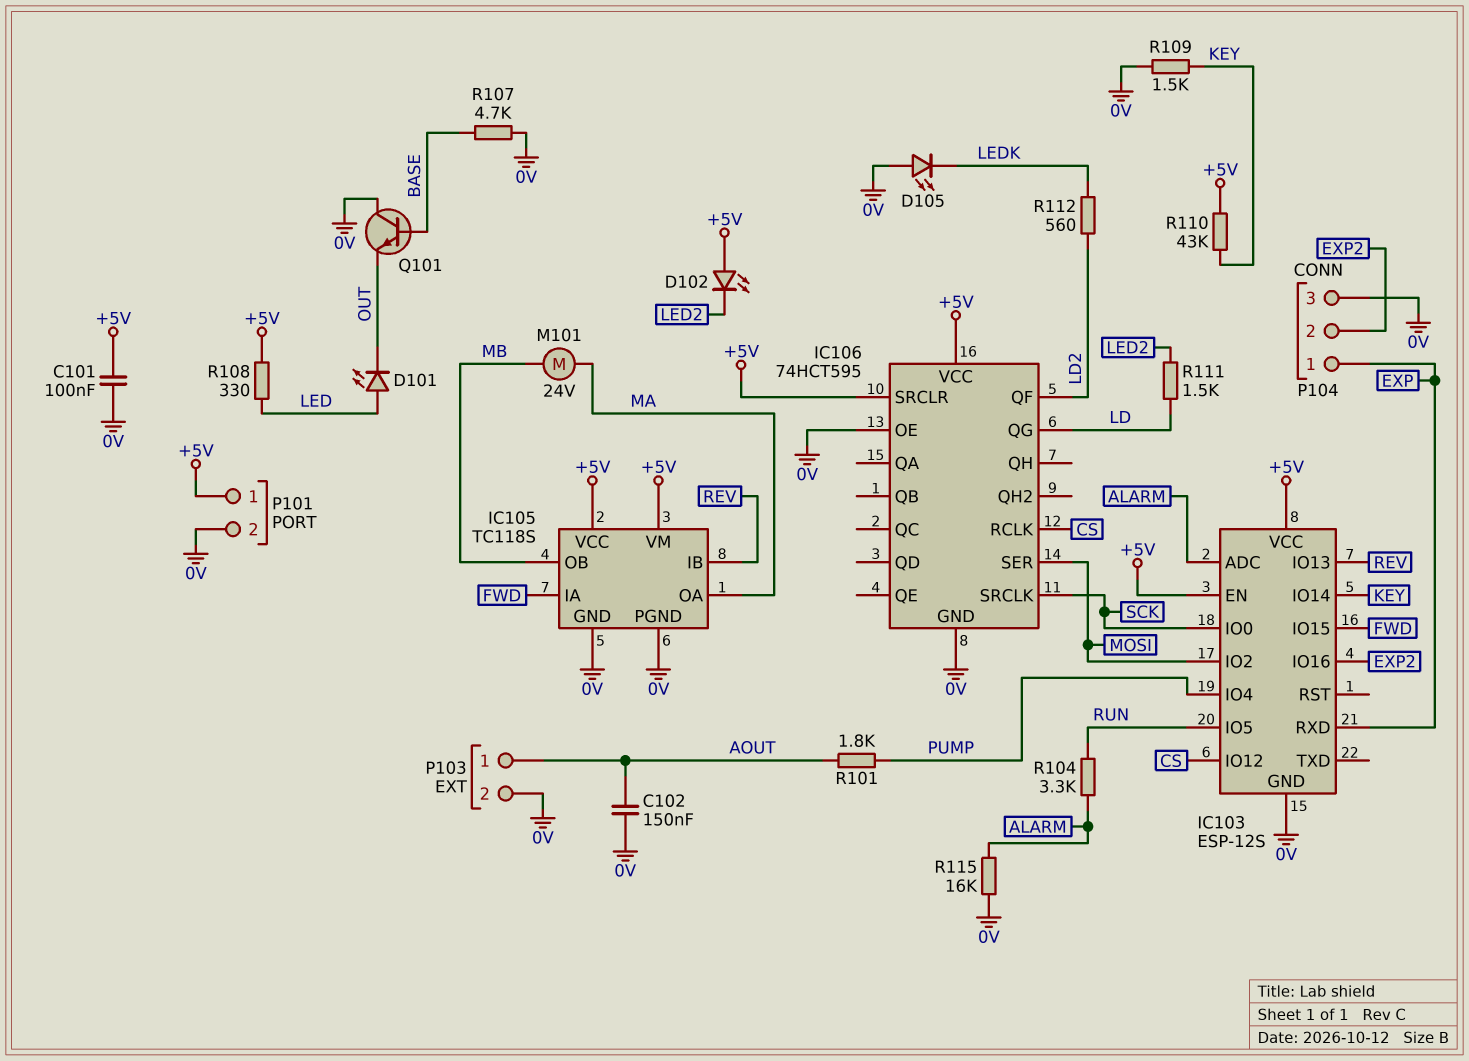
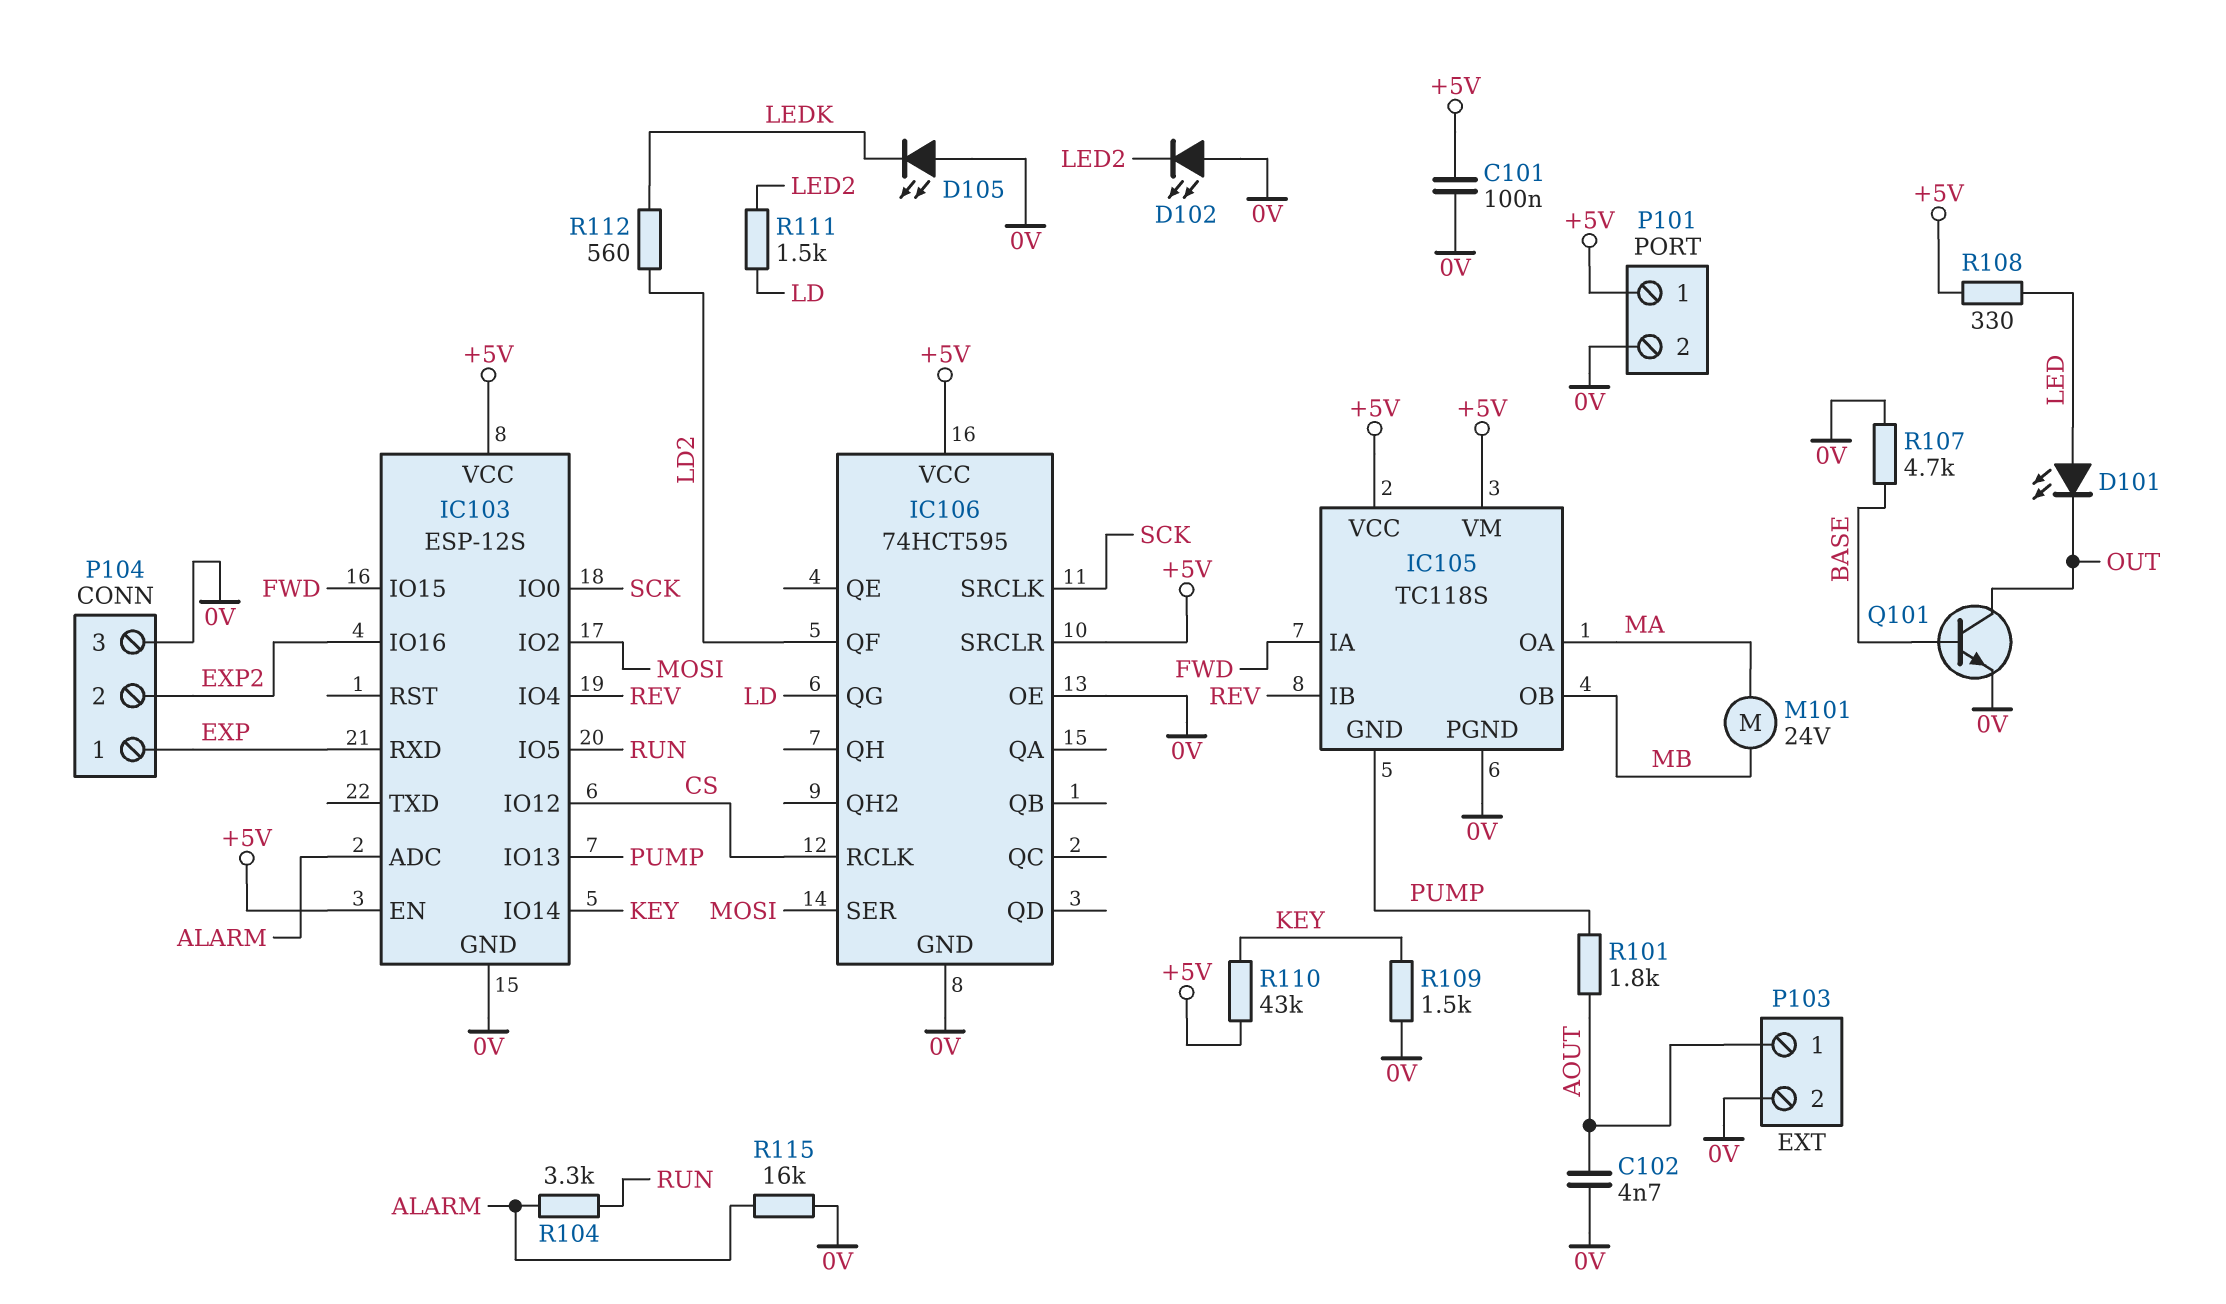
C102: 150nF (0V, AOUT) -> 4.7nF (0V, AOUT)
D102: LED (A +5V, K LED2) -> LED (A 0V, K LED2)
IC103 pin IO4: PUMP -> REV
IC103 pin IO13: REV -> PUMP
IC105 pin GND: 0V -> PUMP
Q101: NPN (B BASE, C 0V, E OUT) -> NPN (B BASE, C OUT, E 0V)

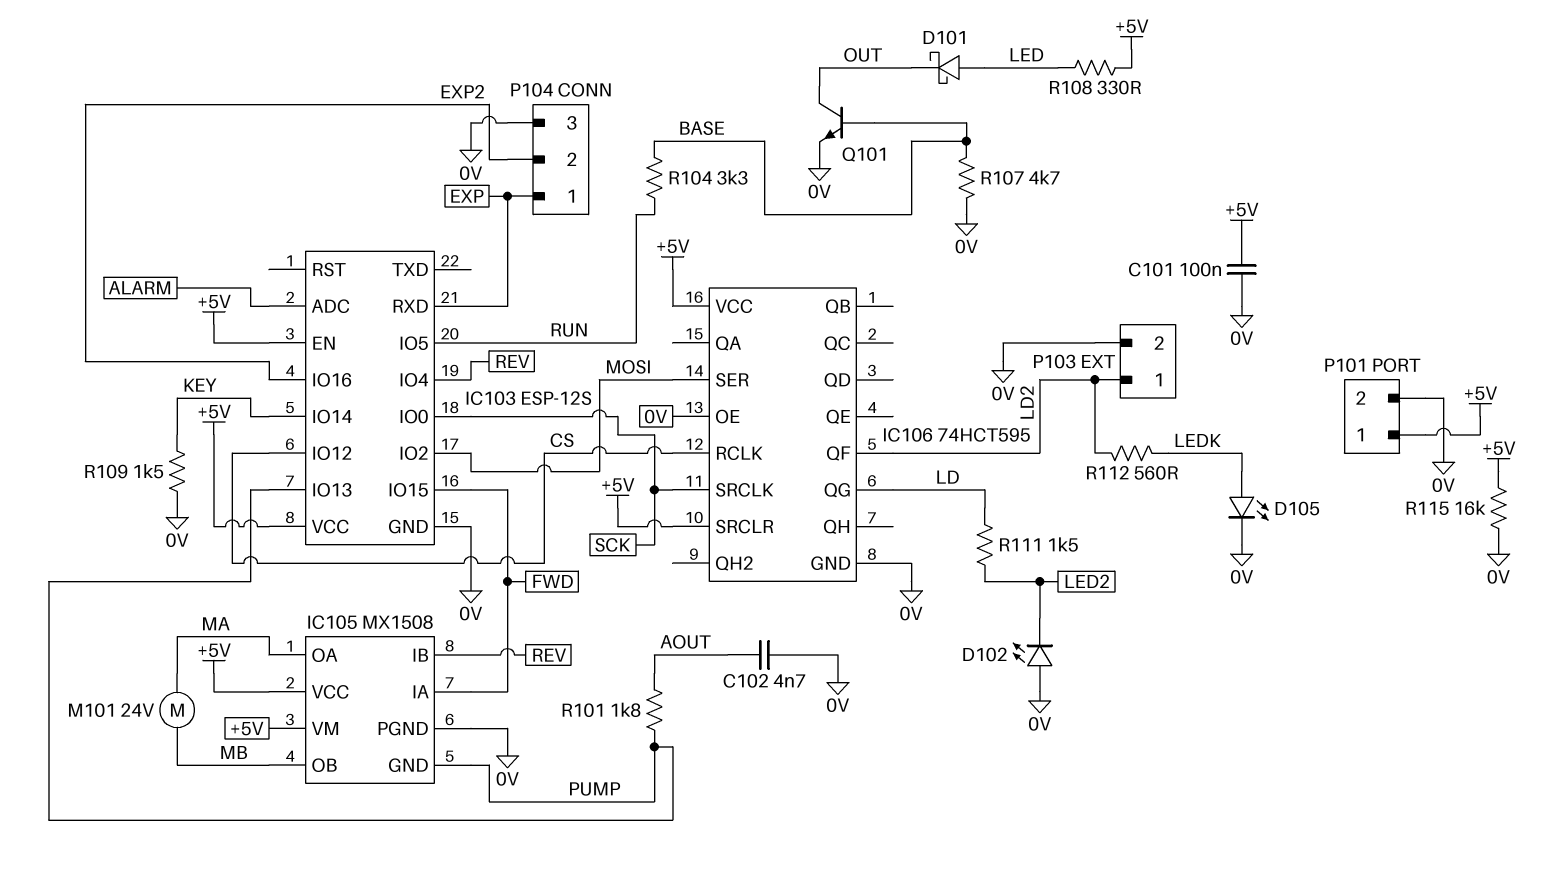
D101: LED (A LED, K OUT) -> schottky (A LED, K OUT)
D105: LED (A 0V, K LEDK) -> LED (A LEDK, K 0V)
IC105: TC118S -> MX1508
P103 pin 1: AOUT -> LD2
R104: 3.3k (ALARM, RUN) -> 3.3k (BASE, RUN)
R110: 43k (+5V, KEY) -> none
R115: 16k (0V, ALARM) -> 16k (+5V, 0V)

